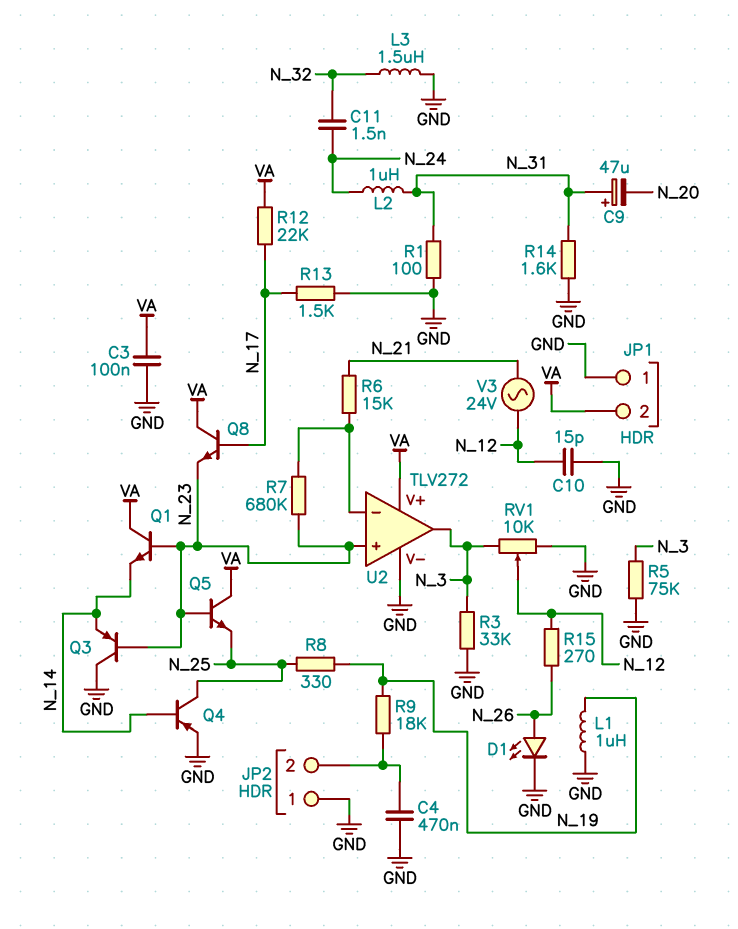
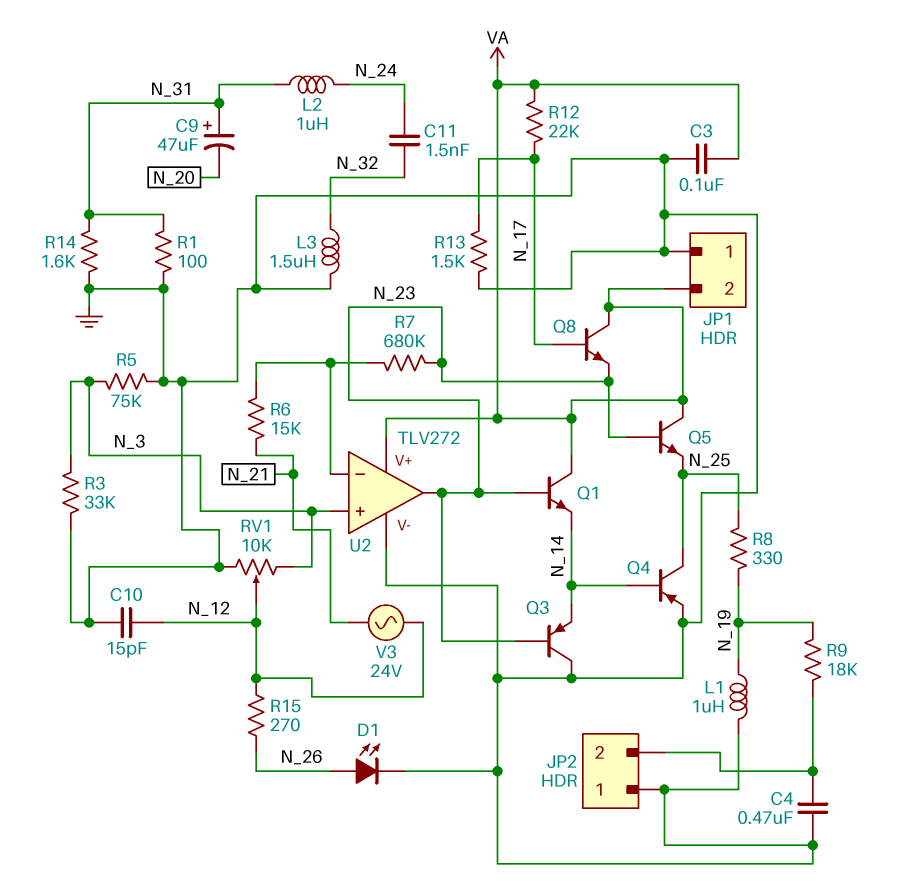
U2 pin in+: N_23 -> N_3
U2 pin out: N_3 -> N_23

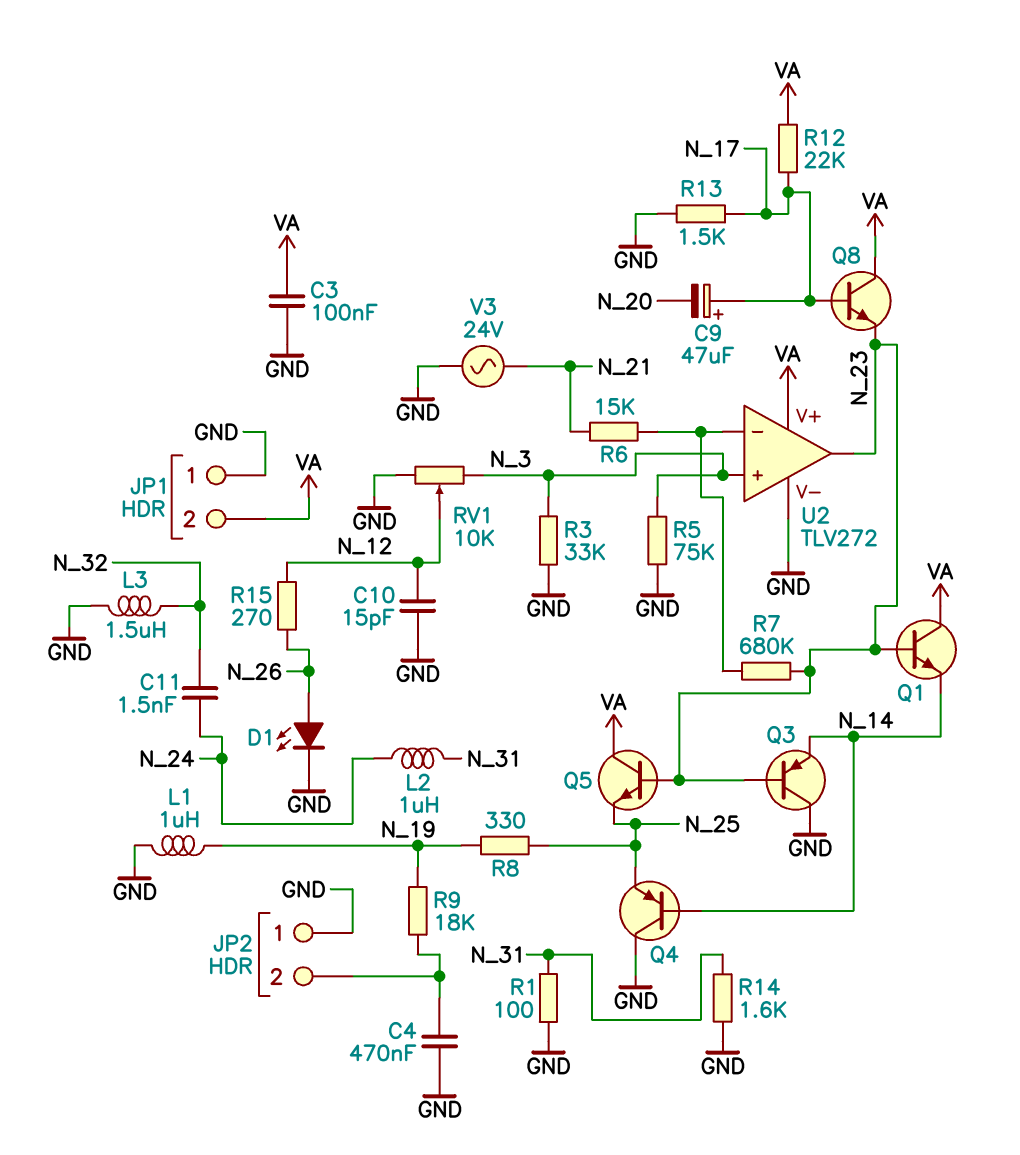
C9: 47uF (plus N_31, minus N_20) -> 47uF (plus N_17, minus N_20)
Q4: PNP (B N_14, C N_25, E GND) -> PNP (B N_14, C GND, E N_25)
V3: AC 24V (N_12, N_21) -> AC 24V (GND, N_21)

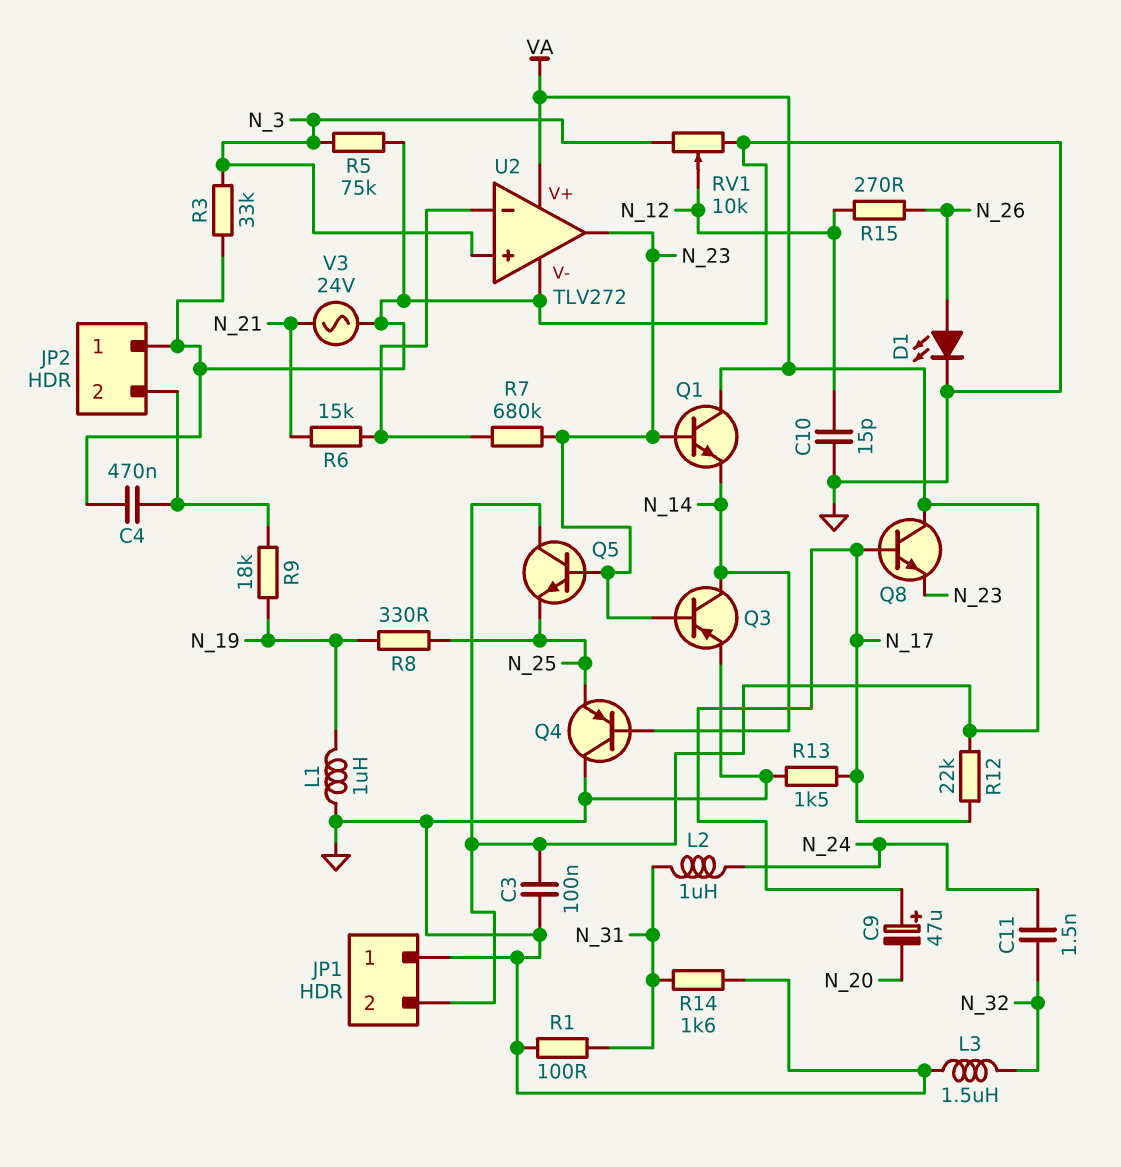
Q3: PNP (B N_23, C GND, E N_14) -> PNP (B N_23, C N_14, E GND)

